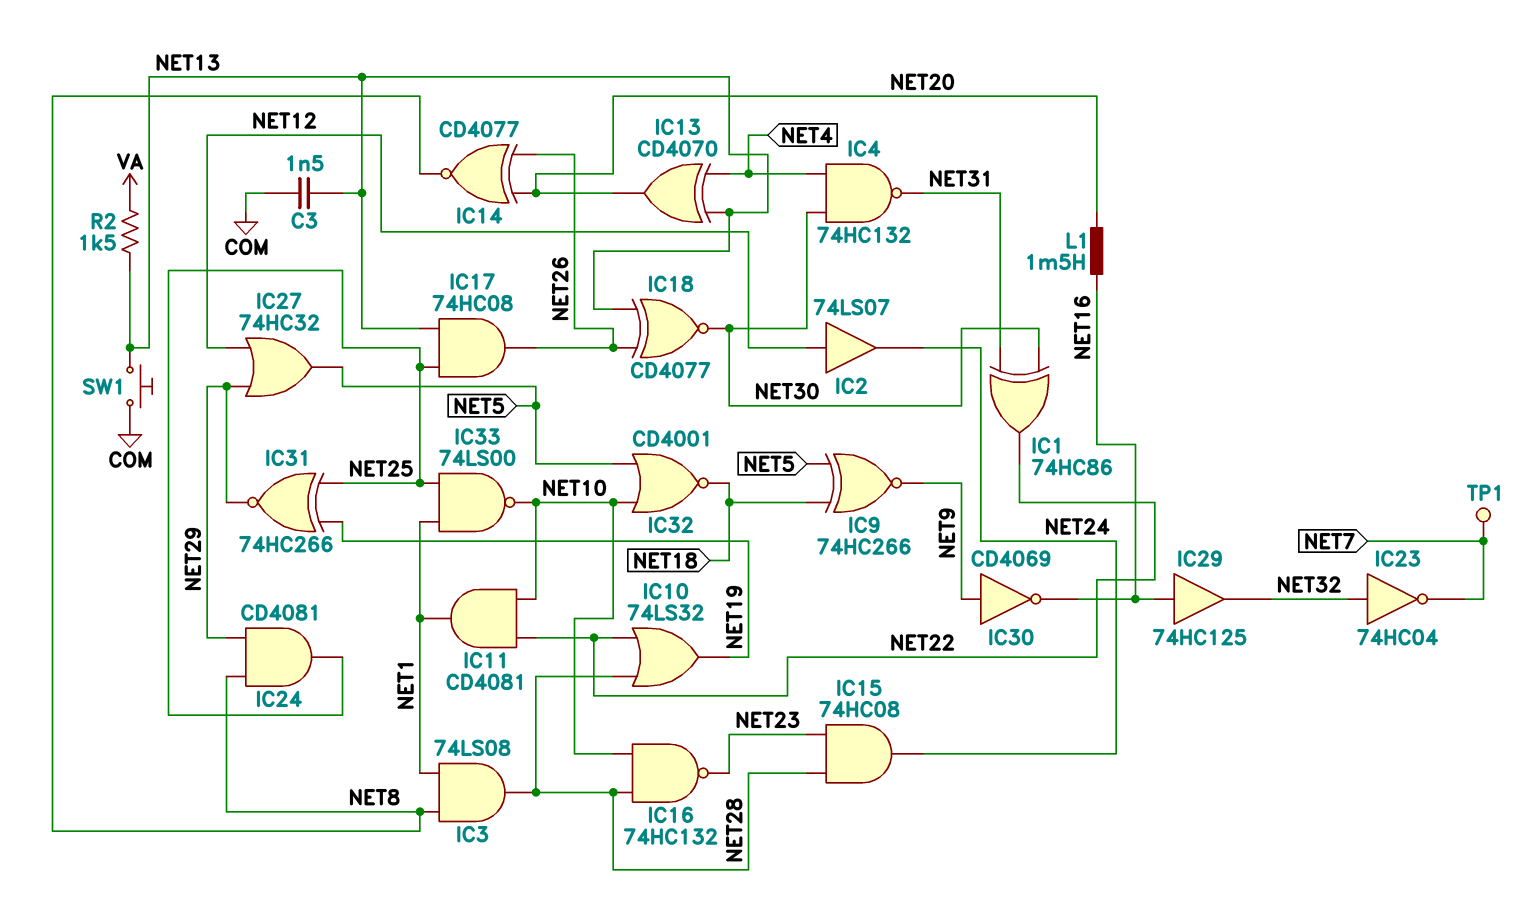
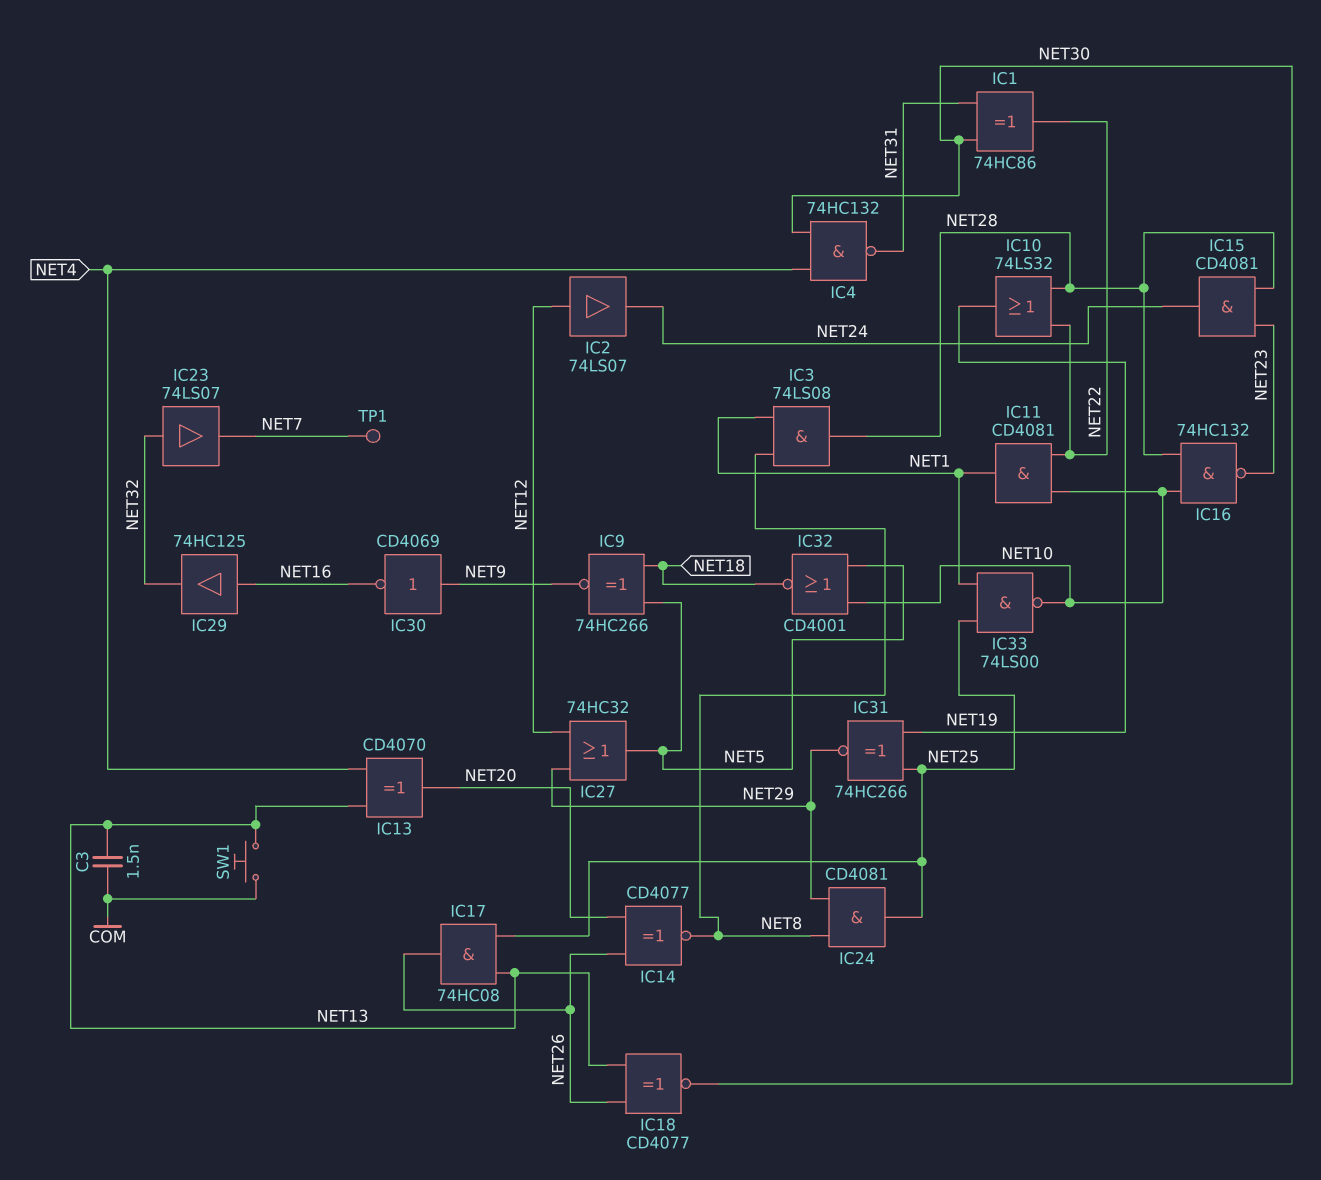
IC15: AND 74HC08 (in NET23, in NET28, out NET24) -> AND CD4081 (in NET23, in NET28, out NET24)
IC23: NOT 74HC04 (in NET32, out NET7) -> buffer 74LS07 (in NET32, out NET7)
L1: 1.5mH (NET16, NET20) -> none
R2: 1.5k (NET13, VA) -> none

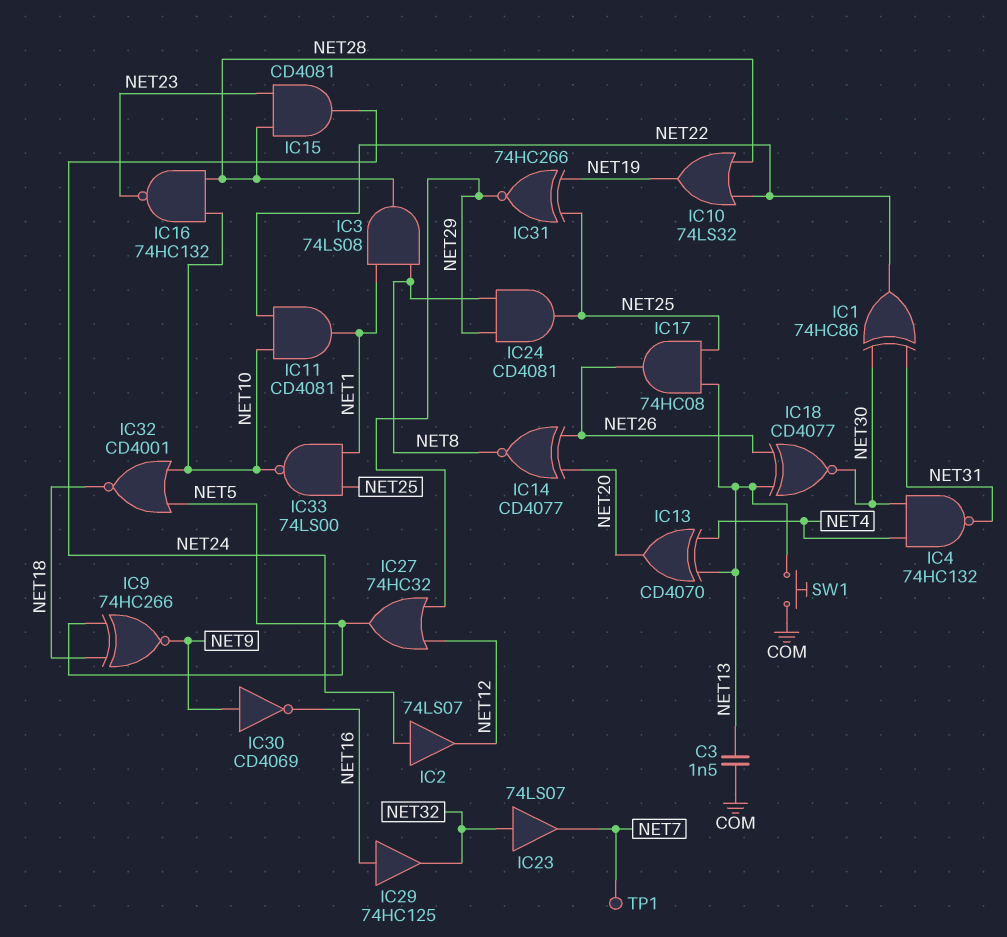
IC2: buffer 74LS07 (in NET12, out NET24) -> buffer 74LS07 (in NET24, out NET12)

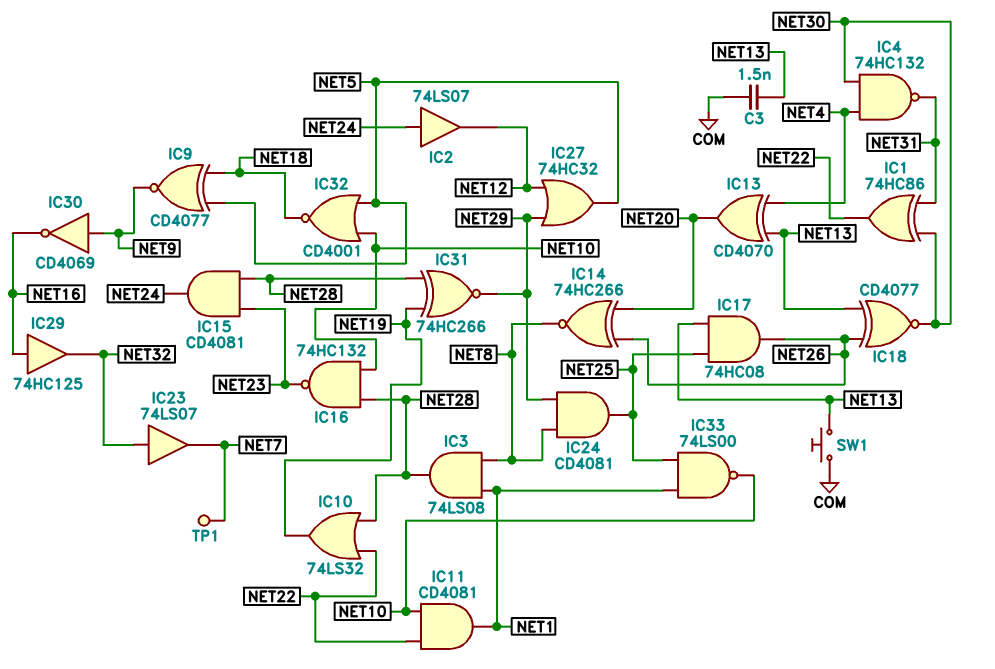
IC9: XNOR 74HC266 (in NET5, in NET18, out NET9) -> XNOR CD4077 (in NET5, in NET18, out NET9)
IC14: XNOR CD4077 (in NET20, in NET26, out NET8) -> XNOR 74HC266 (in NET20, in NET26, out NET8)
IC31: XNOR 74HC266 (in NET19, in NET25, out NET29) -> XNOR 74HC266 (in NET19, in NET28, out NET29)

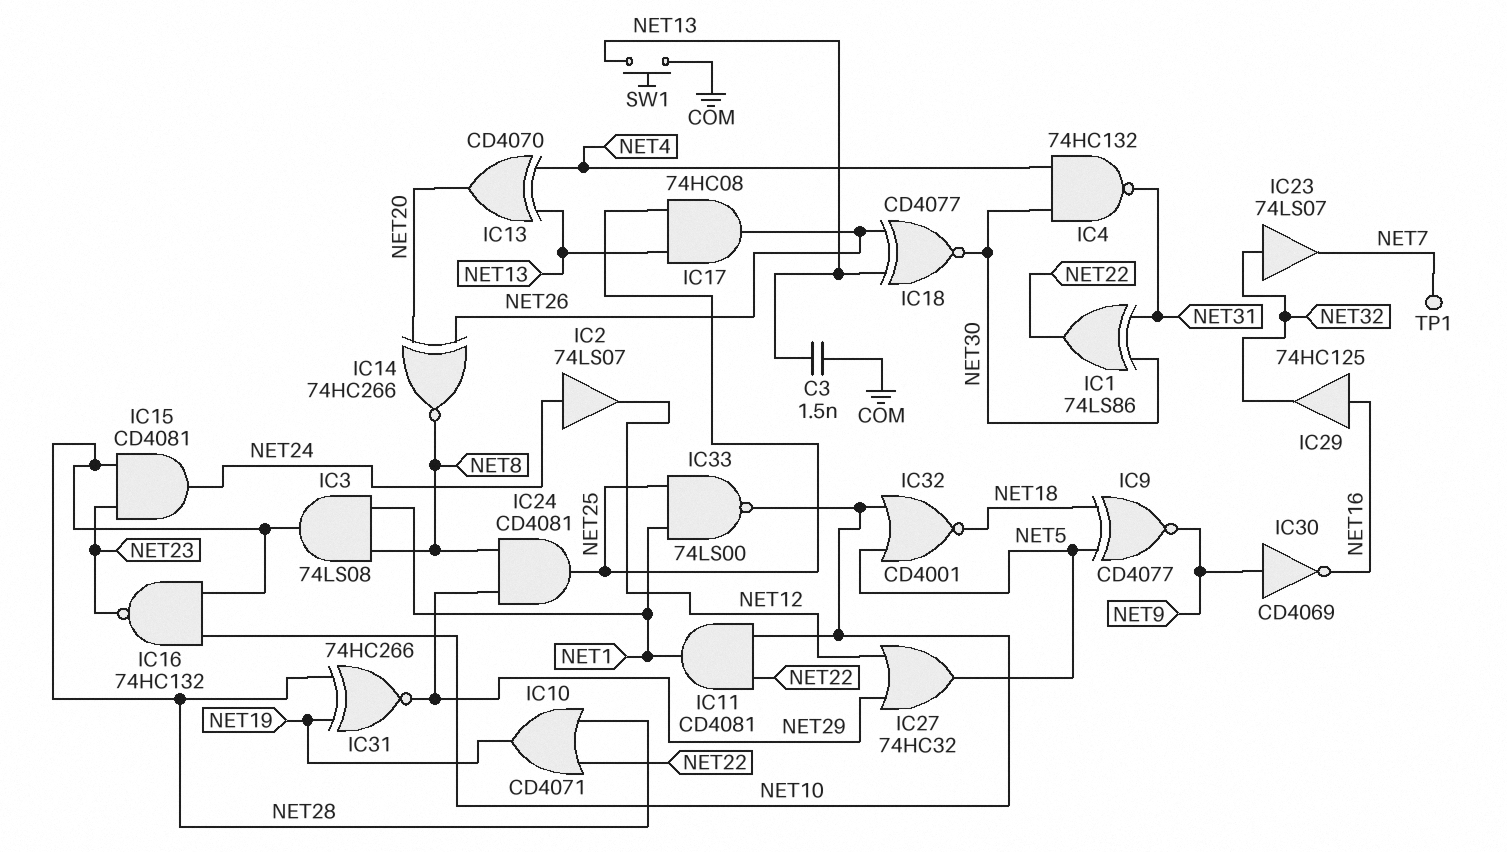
IC1: XOR 74HC86 (in NET30, in NET31, out NET22) -> XOR 74LS86 (in NET30, in NET31, out NET22)
IC10: OR 74LS32 (in NET22, in NET28, out NET19) -> OR CD4071 (in NET22, in NET28, out NET19)

